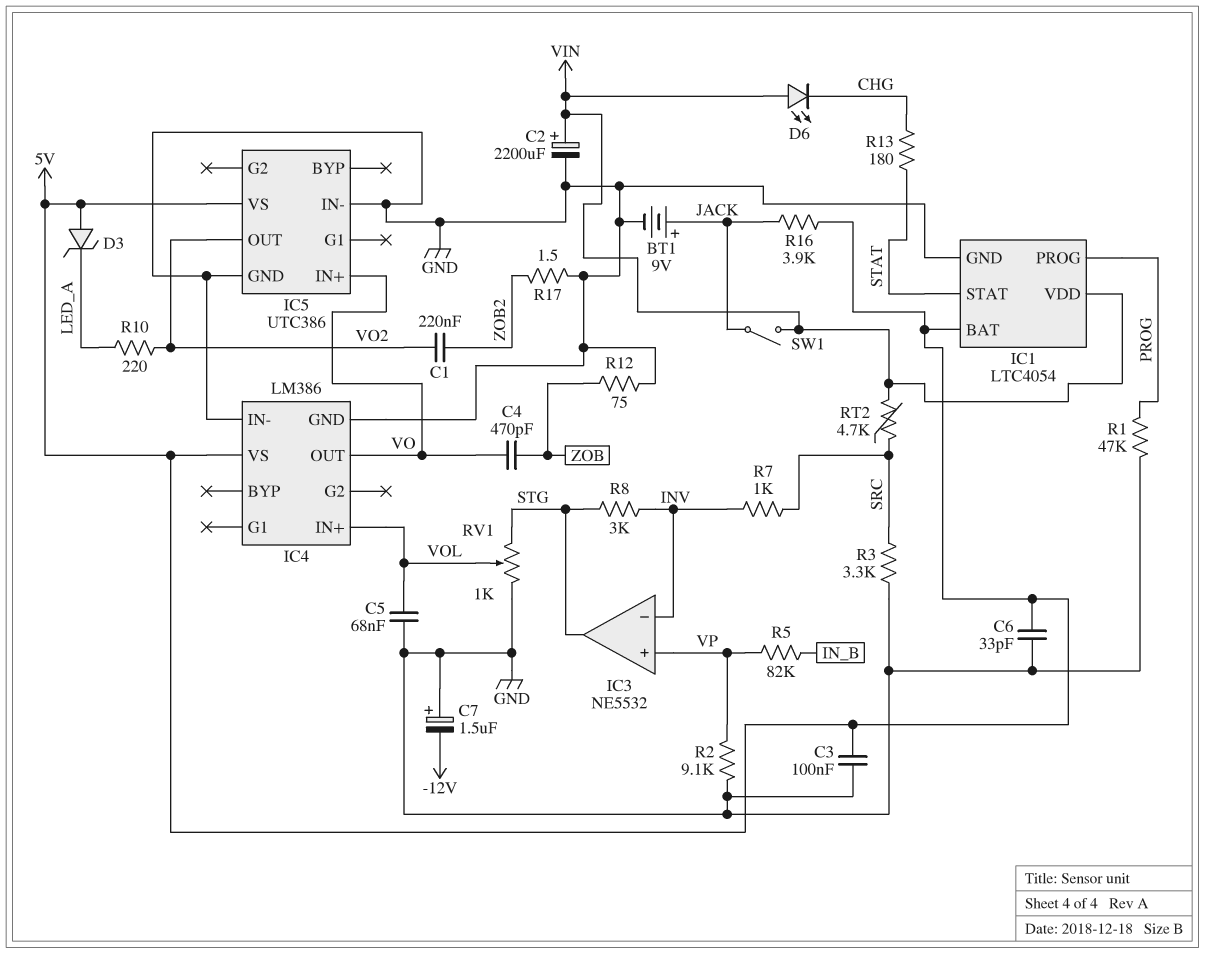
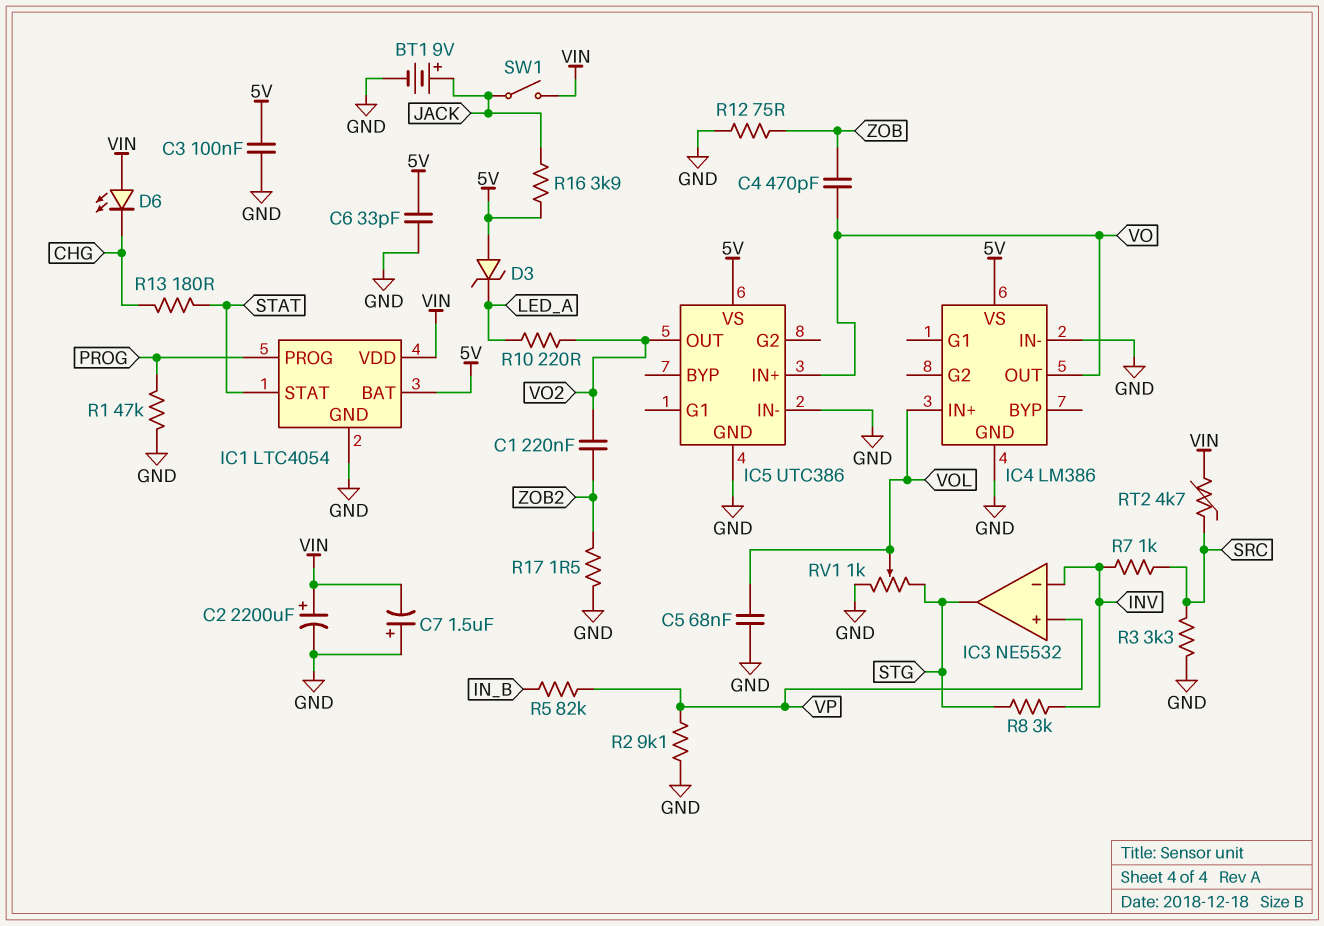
C7: 1.5uF (plus GND, minus -12V) -> 1.5uF (plus GND, minus VIN)

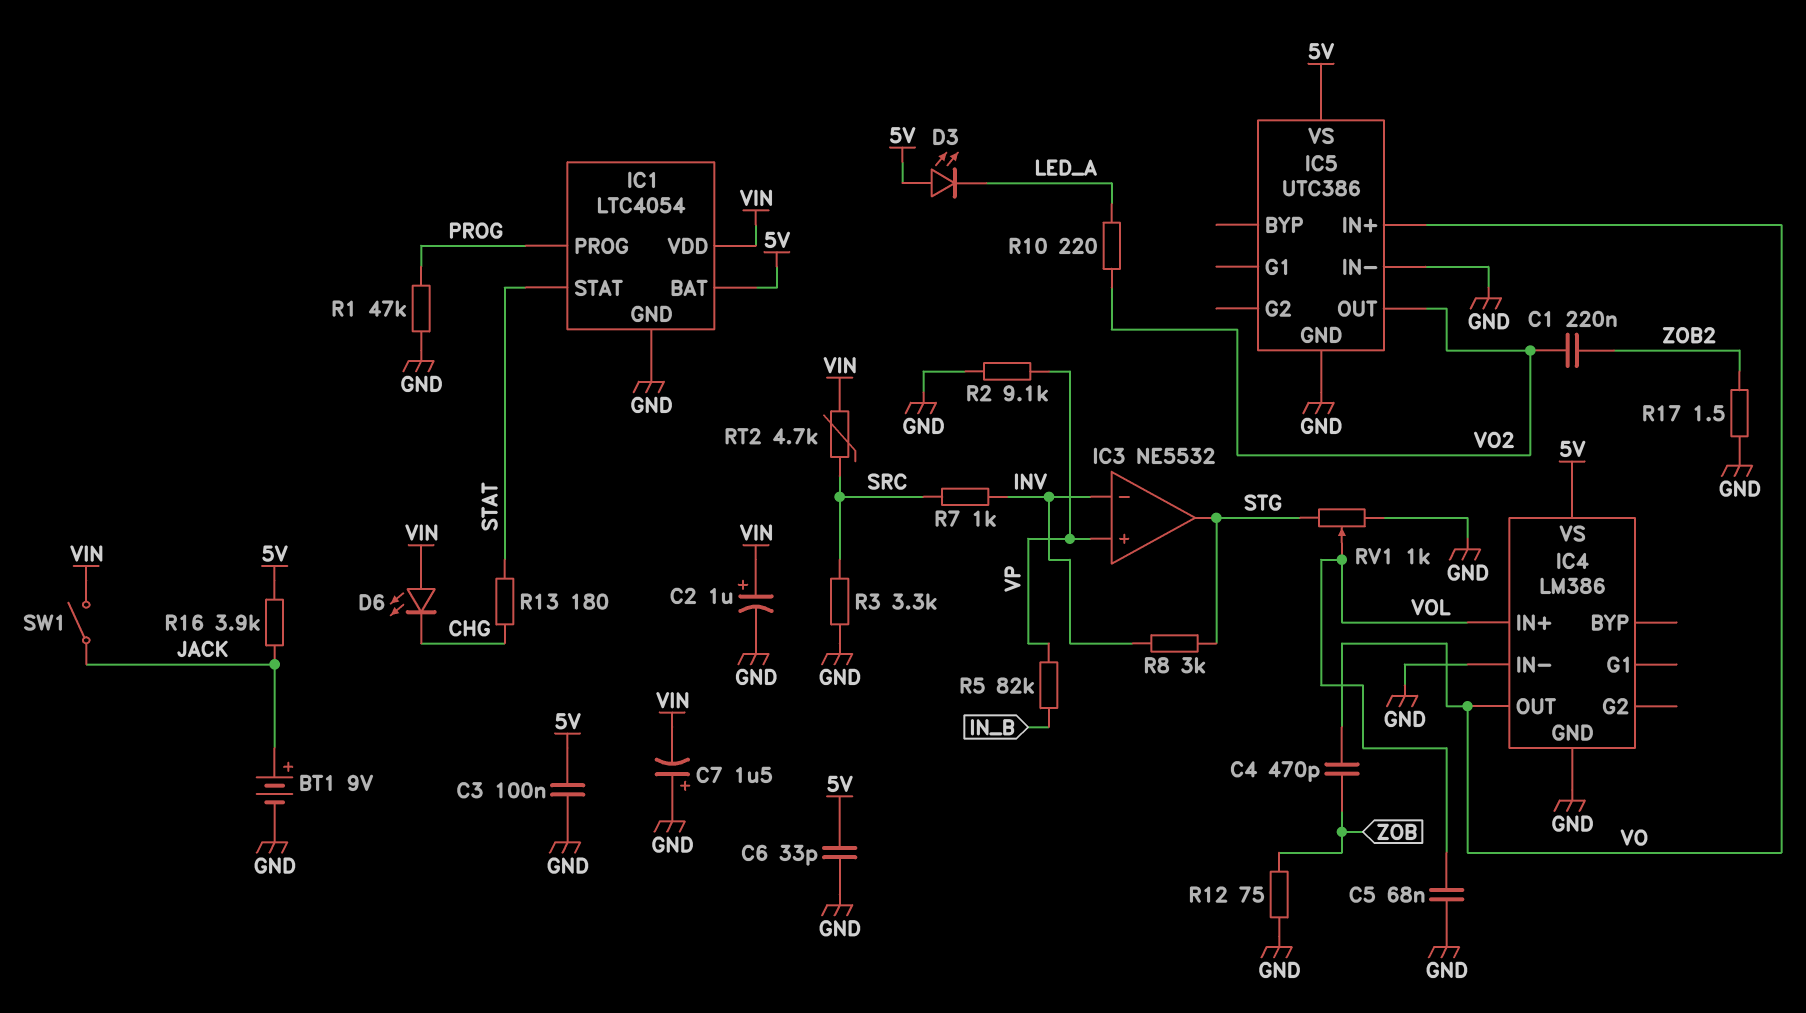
C2: 2200uF (plus VIN, minus GND) -> 1uF (plus VIN, minus GND)
D3: zener (A 5V, K LED_A) -> LED (A 5V, K LED_A)

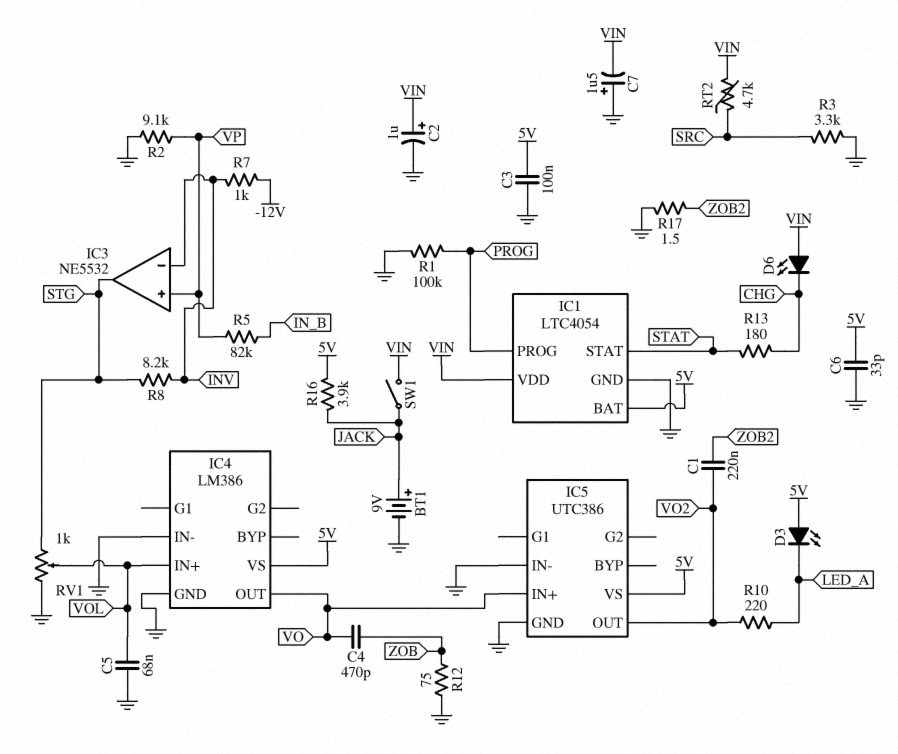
R1: 47k (GND, PROG) -> 100k (GND, PROG)
R7: 1k (INV, SRC) -> 1k (-12V, INV)
R8: 3k (INV, STG) -> 8.2k (INV, STG)

